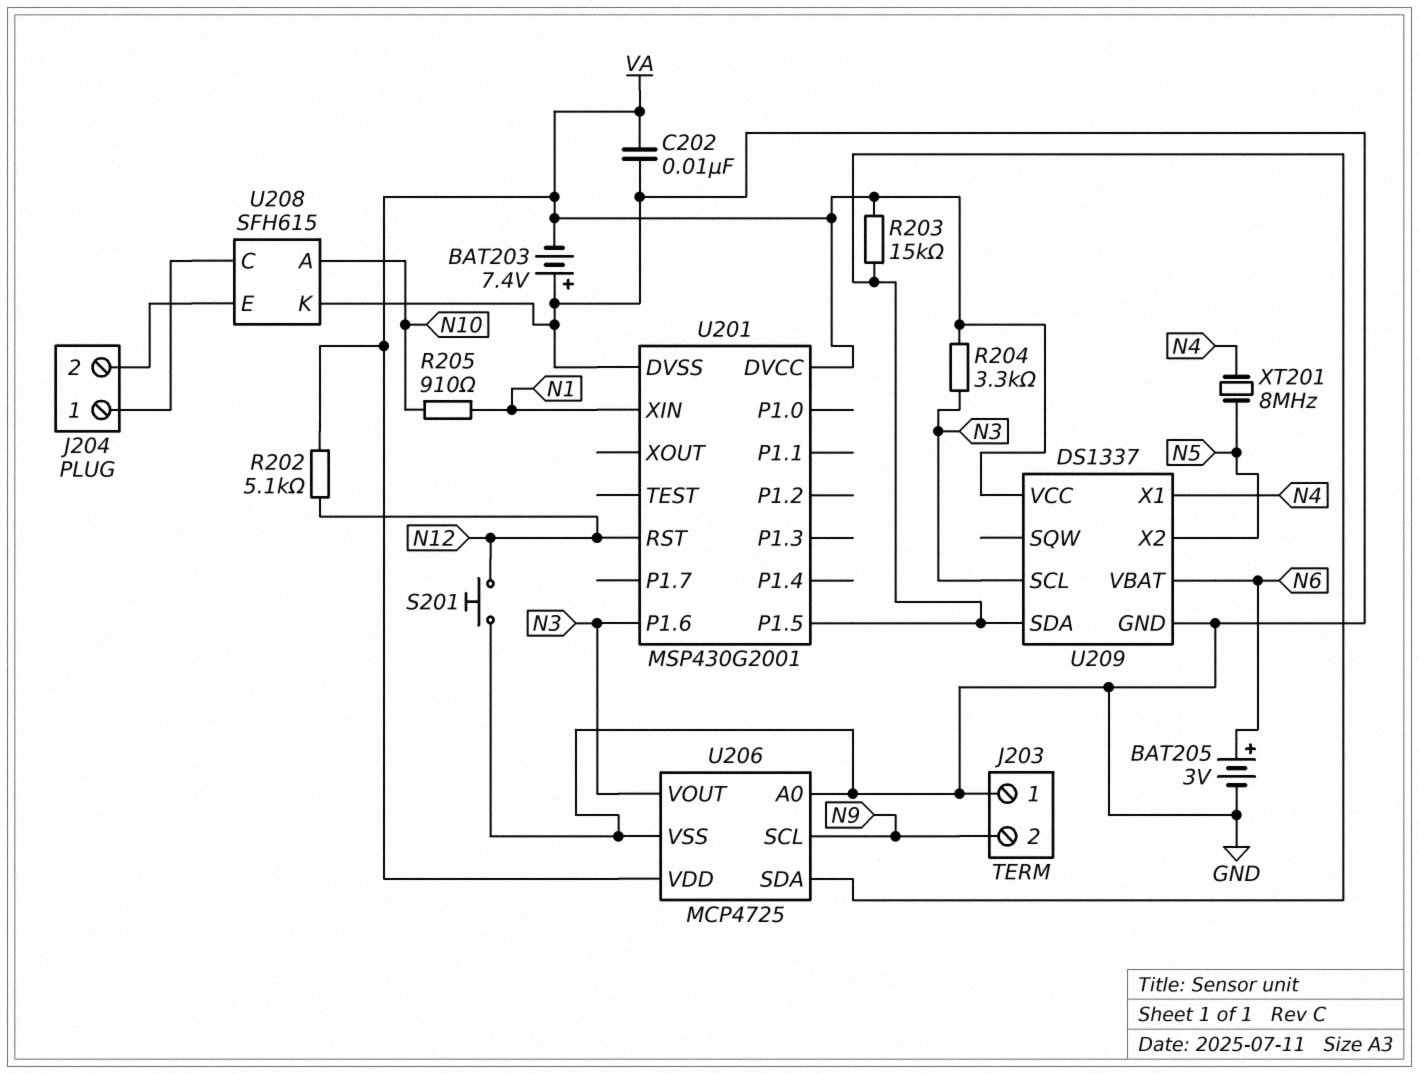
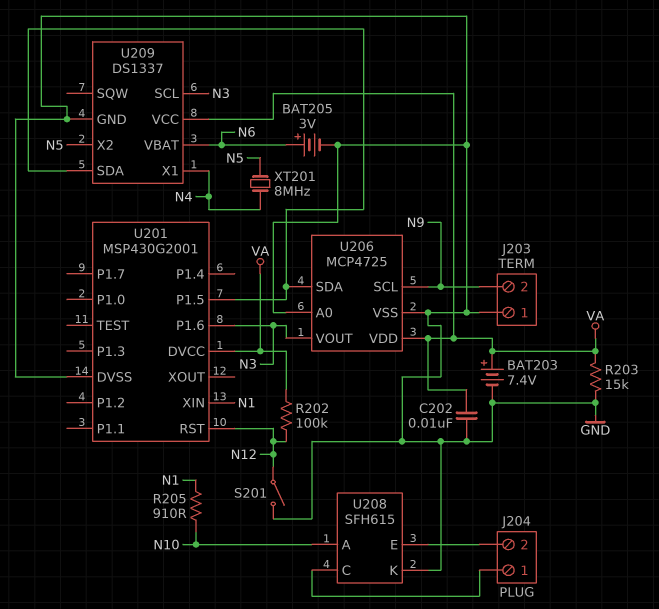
BAT203: 7.4V (plus GND, minus VA) -> 7.4V (plus VA, minus GND)
R202: 5.1k (N12, VA) -> 100k (N12, VA)
R203: 15k (U201/P1.5, VA) -> 15k (GND, VA)
R204: 3.3k (N3, VA) -> none
S201: button (GND, N12) -> switch (GND, N12)

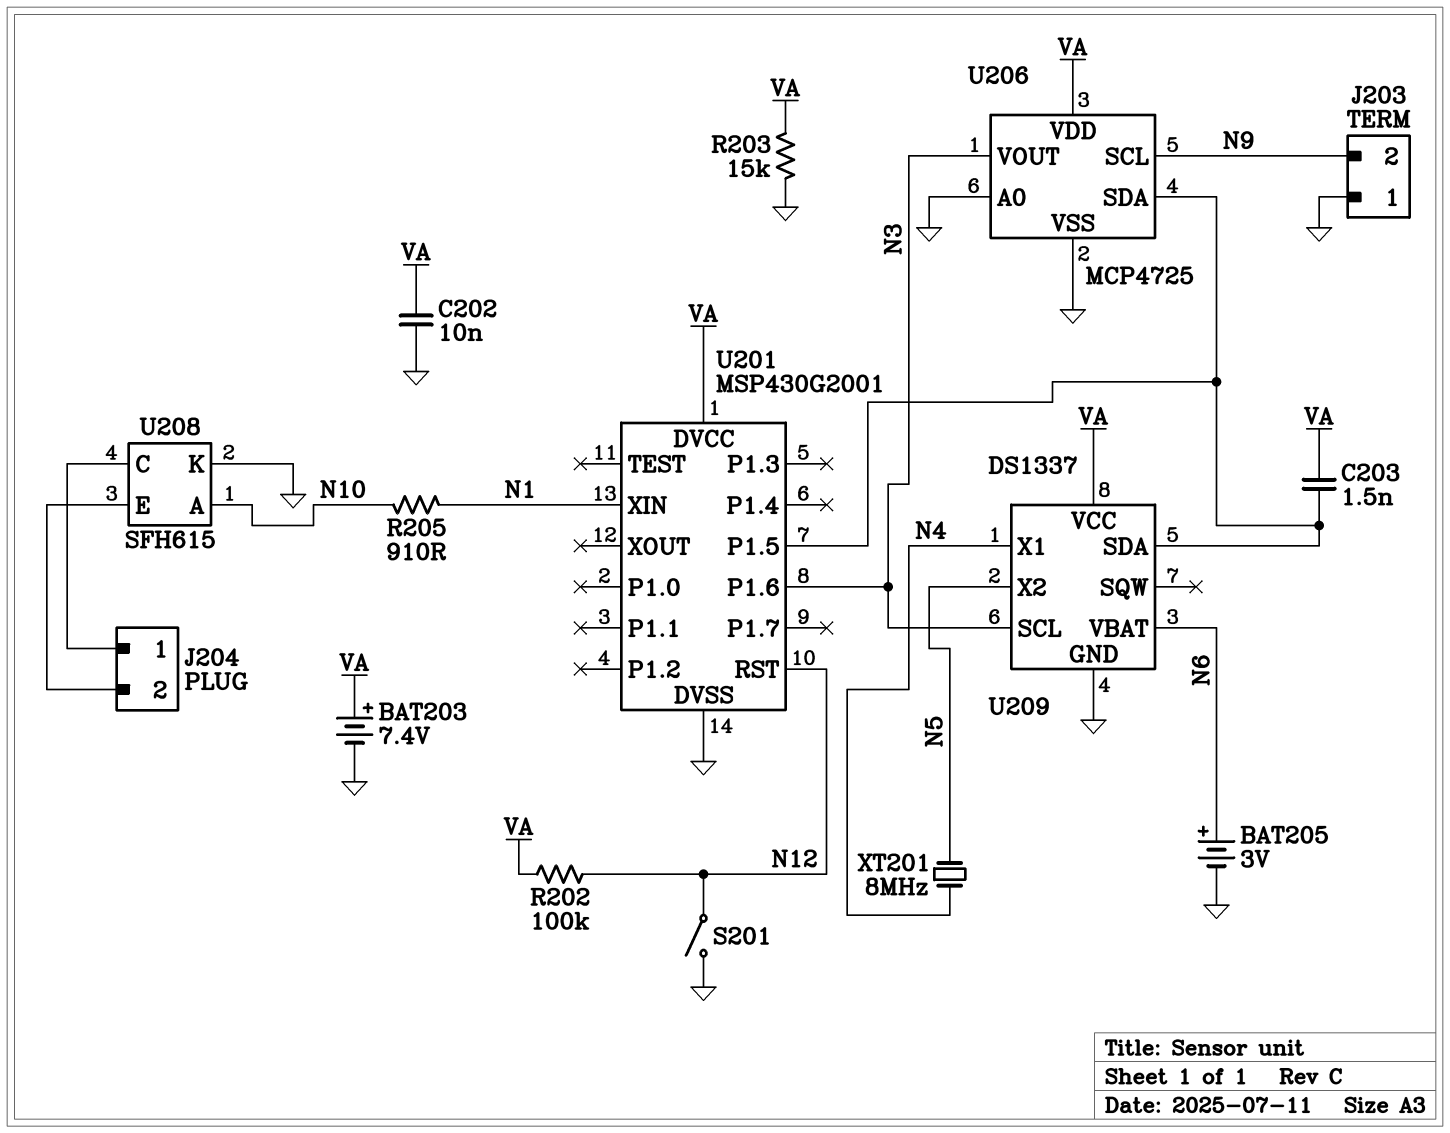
C203: none -> 1.5nF (U201/P1.5, VA)

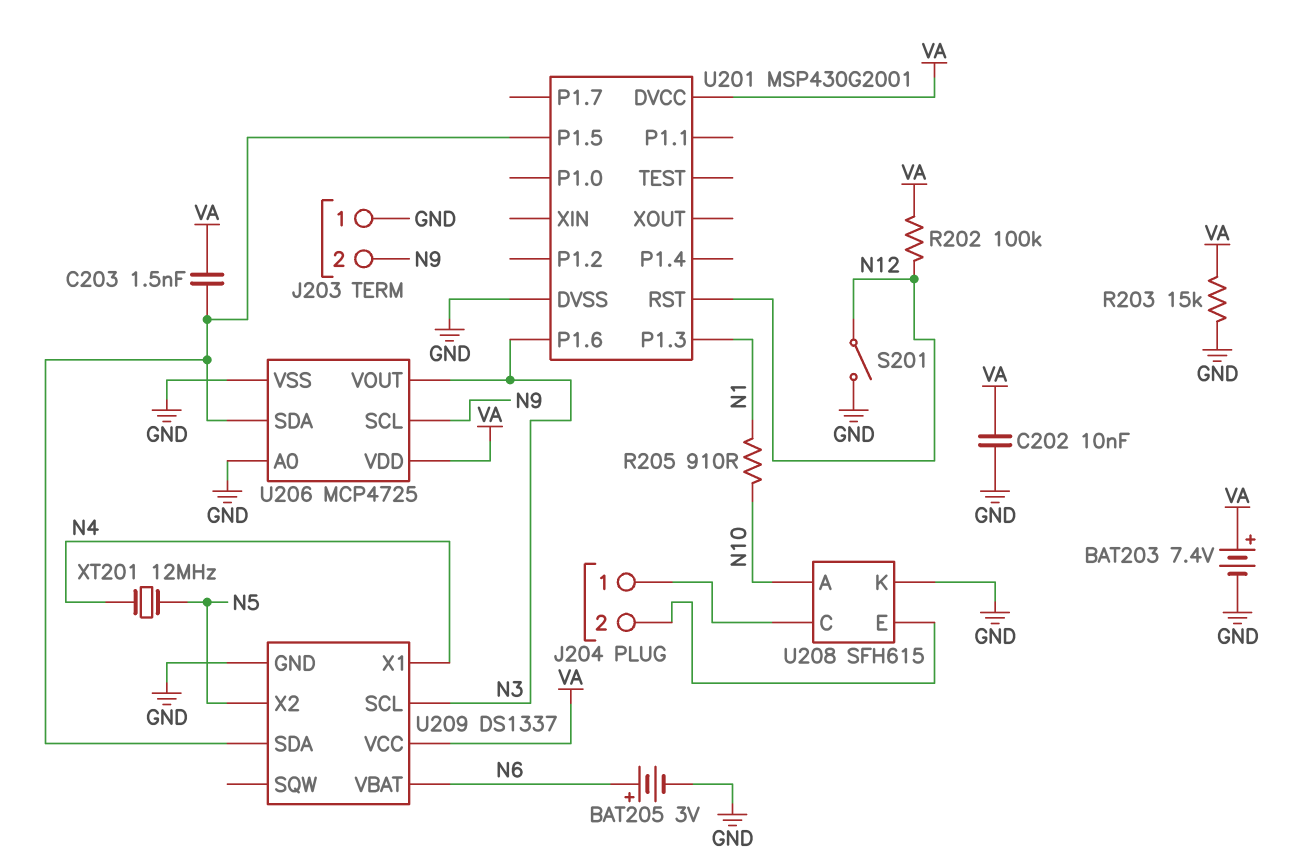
U201 pin P1.3: none -> N1
U201 pin XIN: N1 -> none
XT201: 8MHz (N4, N5) -> 12MHz (N4, N5)

